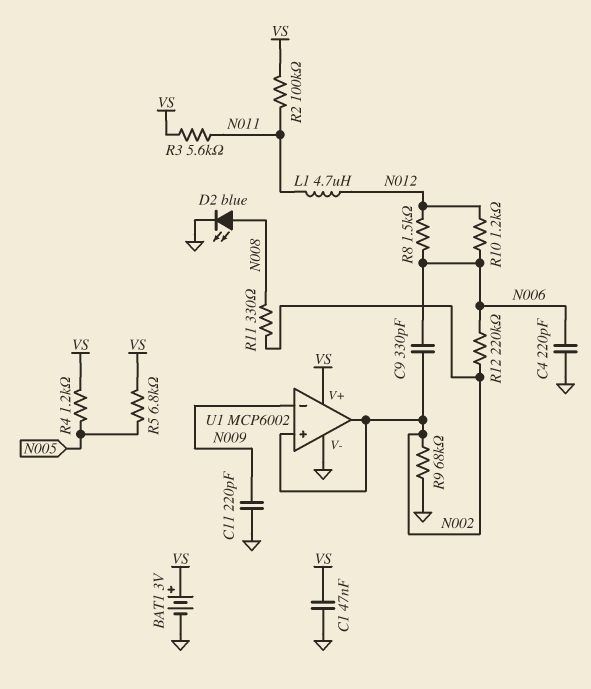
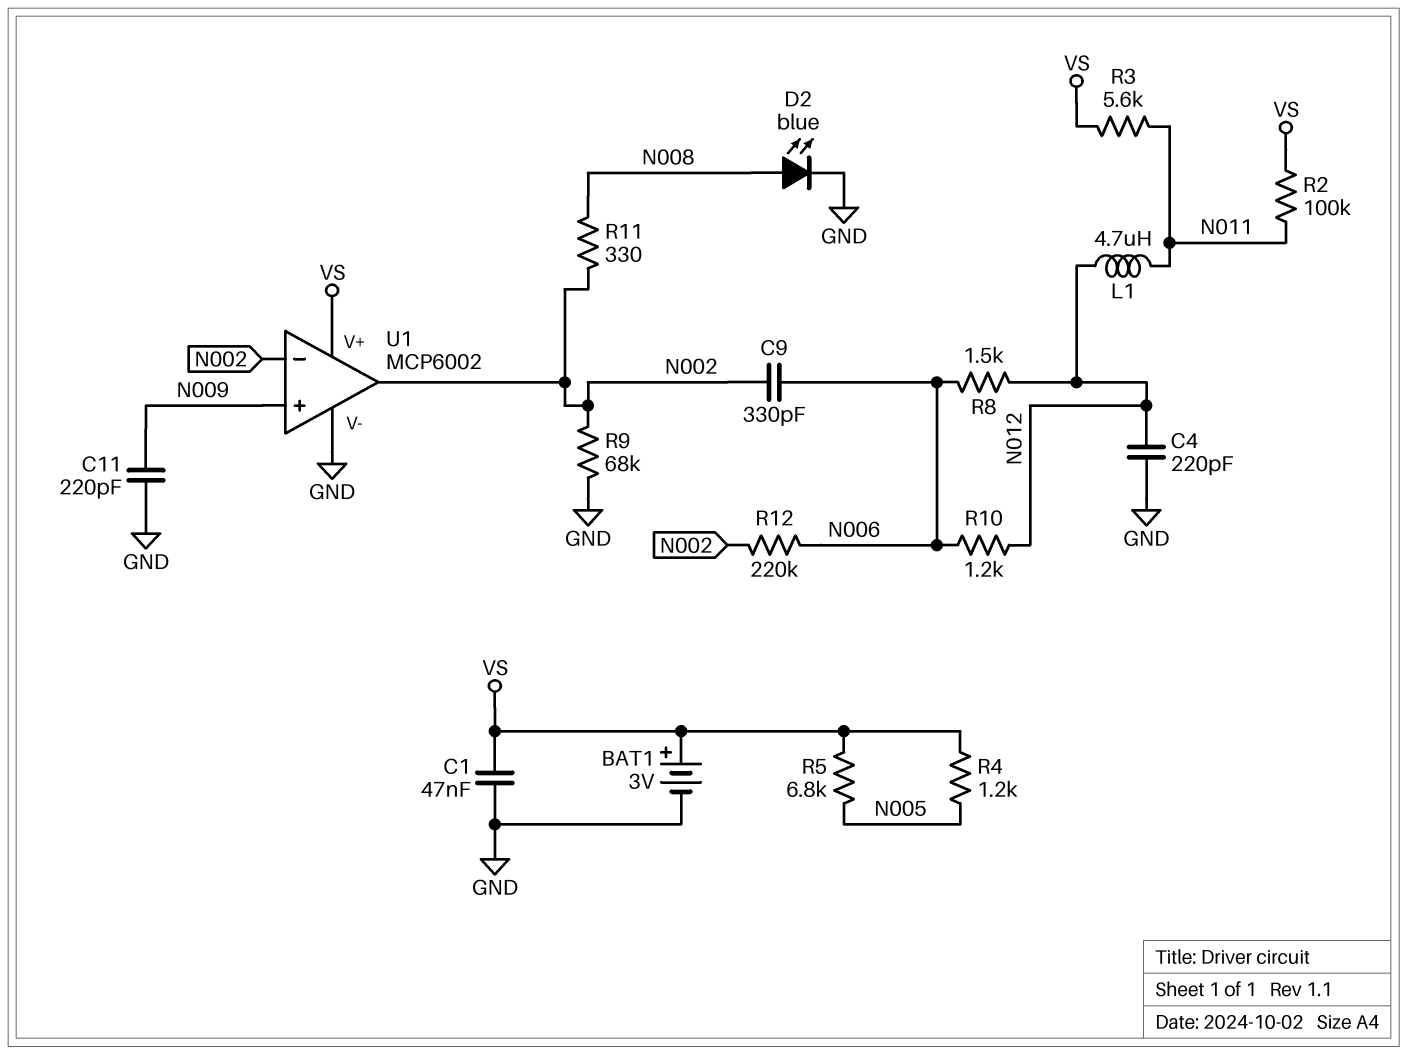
C4: 220pF (GND, N006) -> 220pF (GND, N012)
U1 pin in+: N002 -> N009
U1 pin in-: N009 -> N002

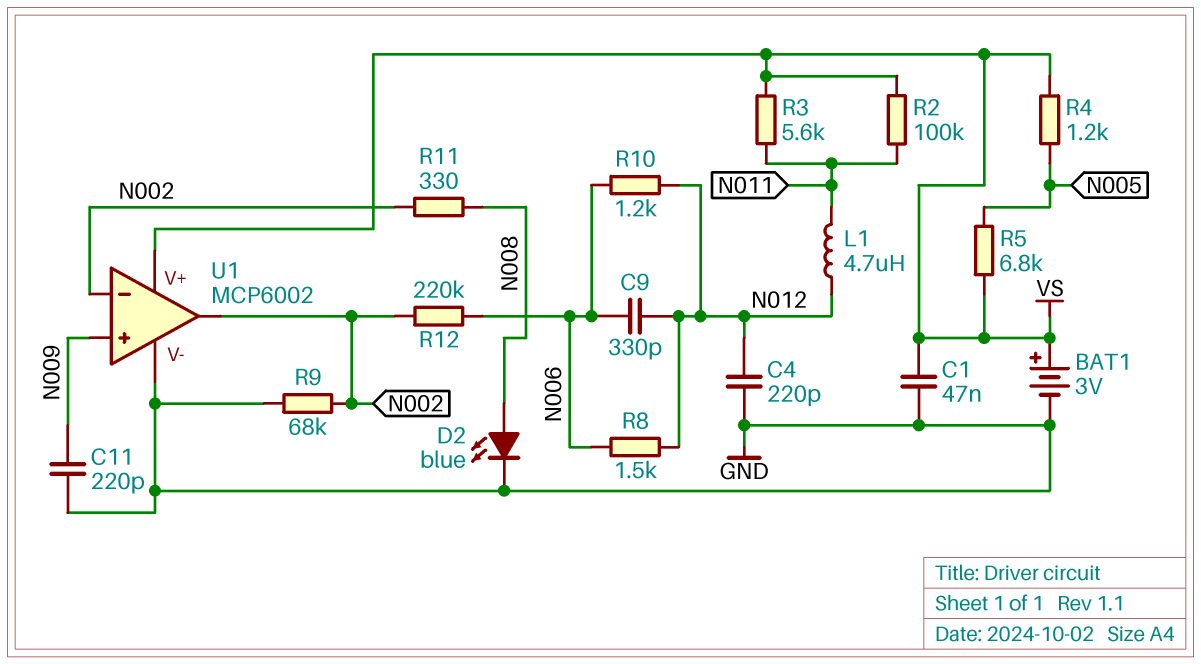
C9: 330pF (N002, N006) -> 330pF (N006, N012)

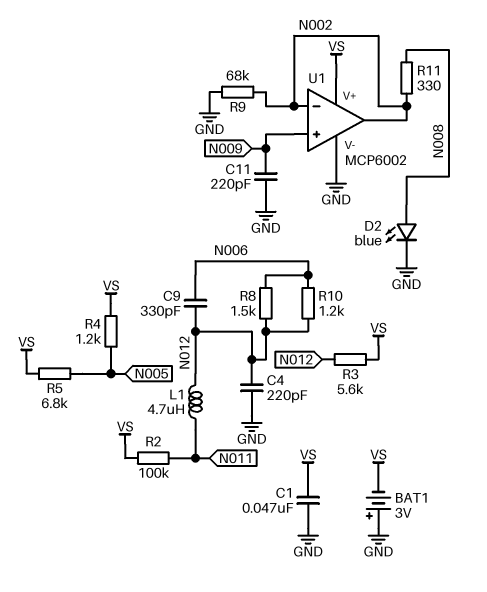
BAT1: 3V (plus VS, minus GND) -> 3V (plus GND, minus VS)
R3: 5.6k (N011, VS) -> 5.6k (N012, VS)
R12: 220k (N002, N006) -> none

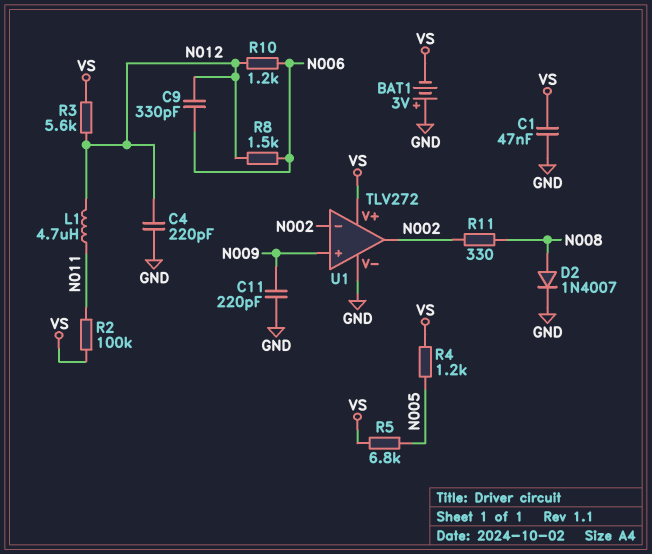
D2: LED blue (A N008, K GND) -> diode 1N4007 (A N008, K GND)
R9: 68k (GND, N002) -> none
U1: MCP6002 -> TLV272

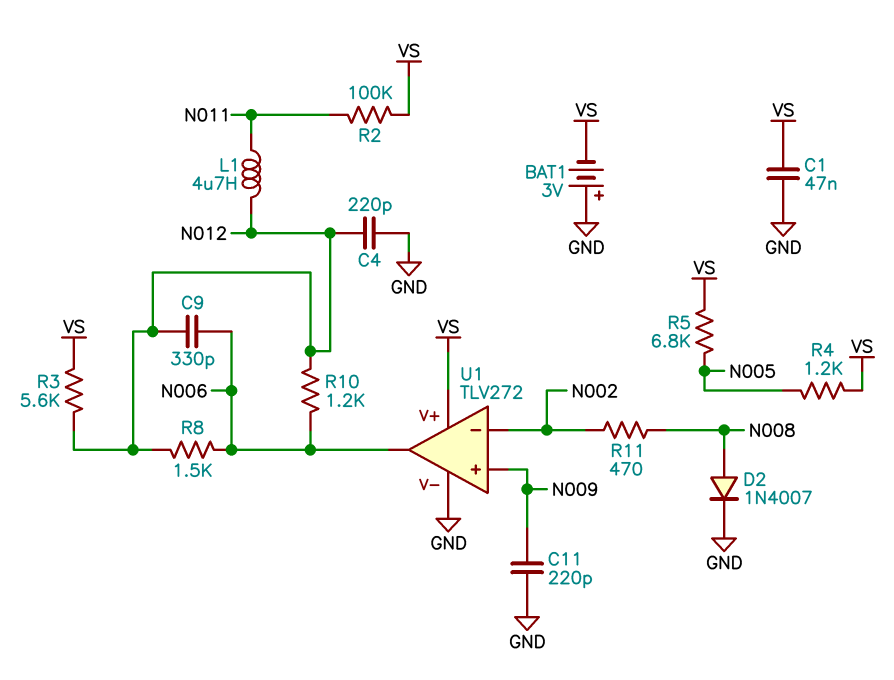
R11: 330 (N002, N008) -> 470 (N002, N008)
U1 pin out: N002 -> N006

